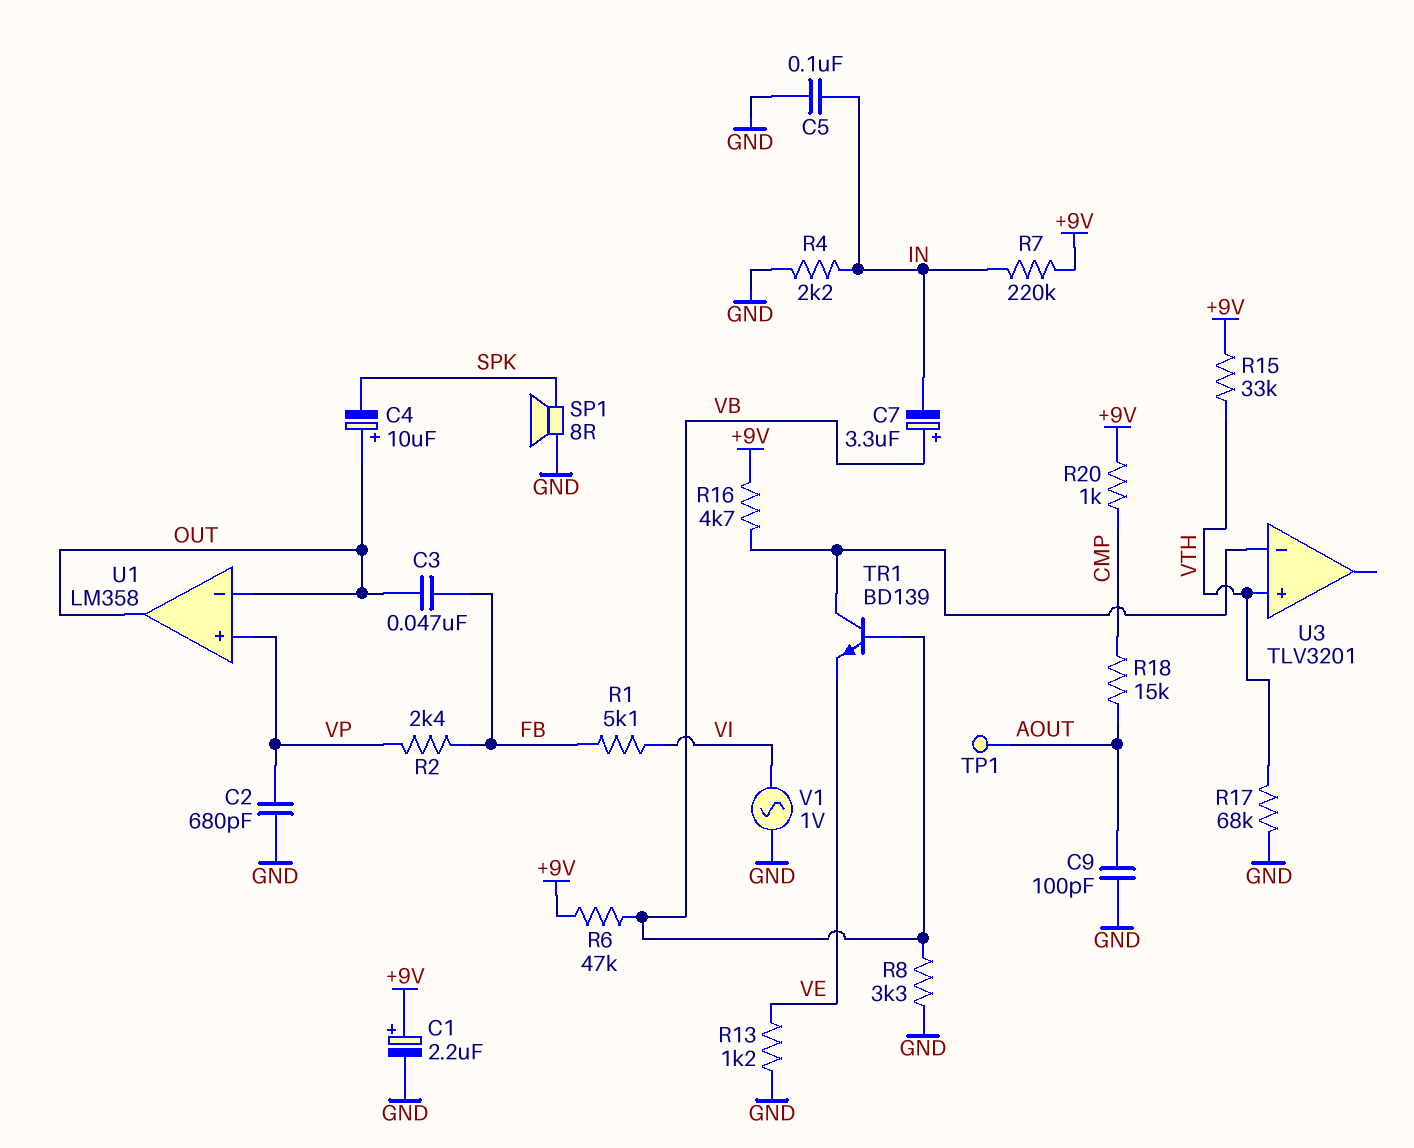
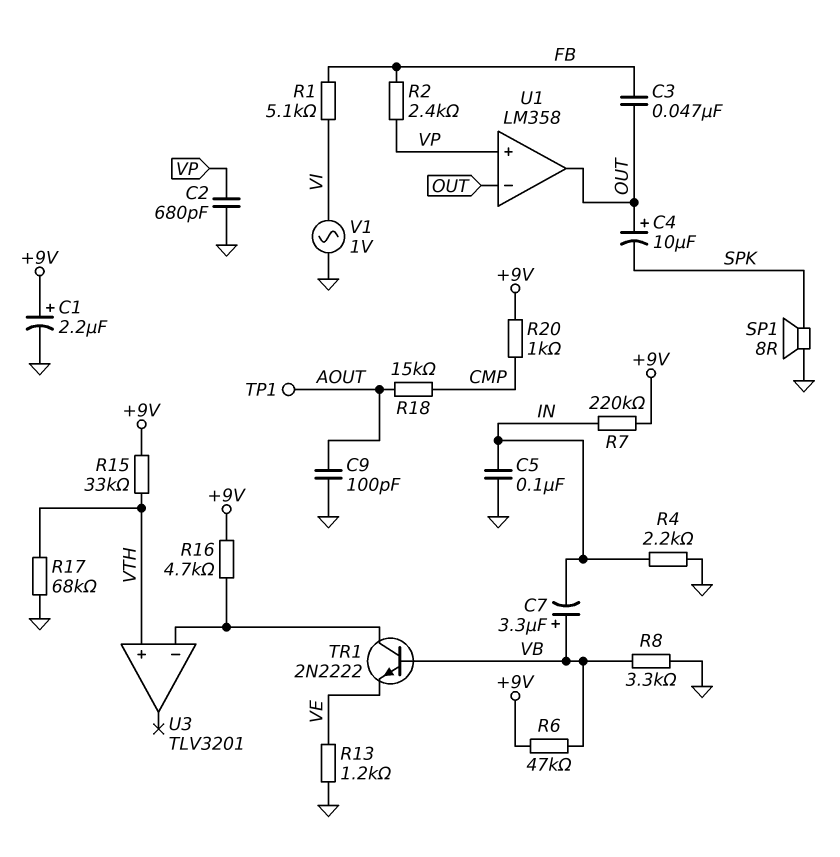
TR1: NPN BD139 (B VB, C U3/in-, E VE) -> NPN 2N2222 (B VB, C U3/in-, E VE)

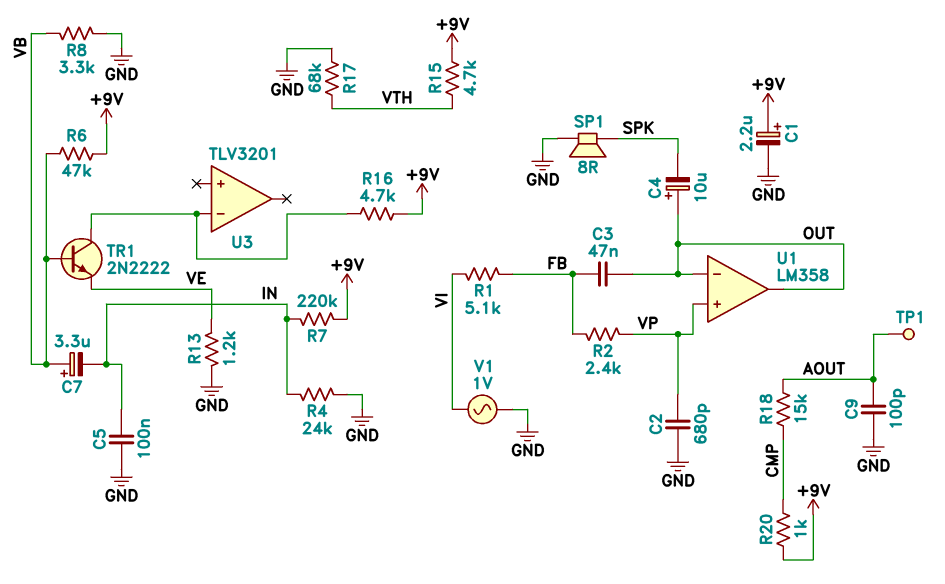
R4: 2.2k (GND, IN) -> 24k (GND, IN)
R15: 33k (+9V, VTH) -> 4.7k (+9V, VTH)
U3 pin in+: VTH -> none

